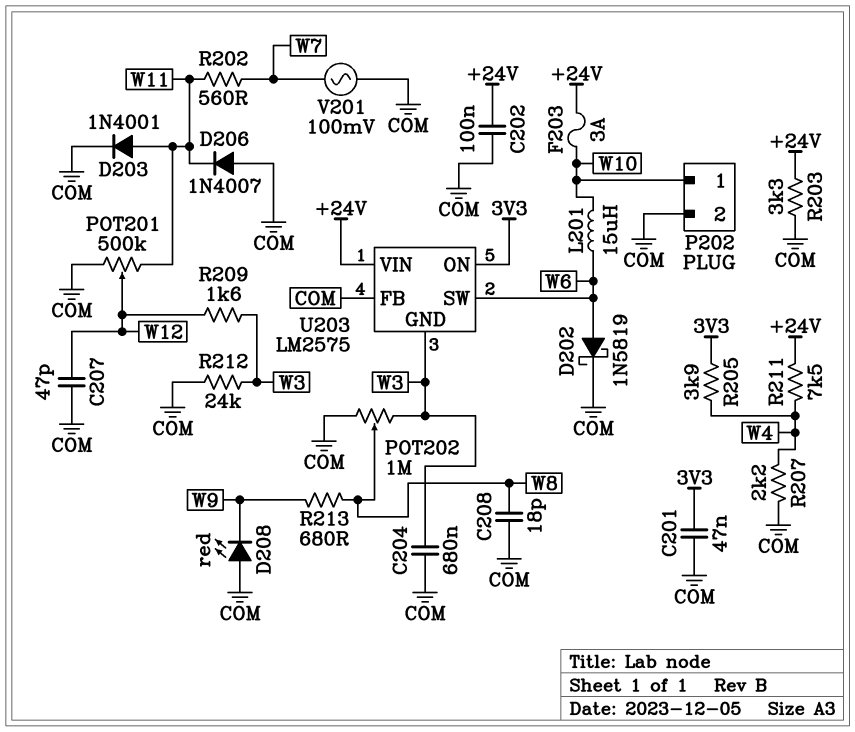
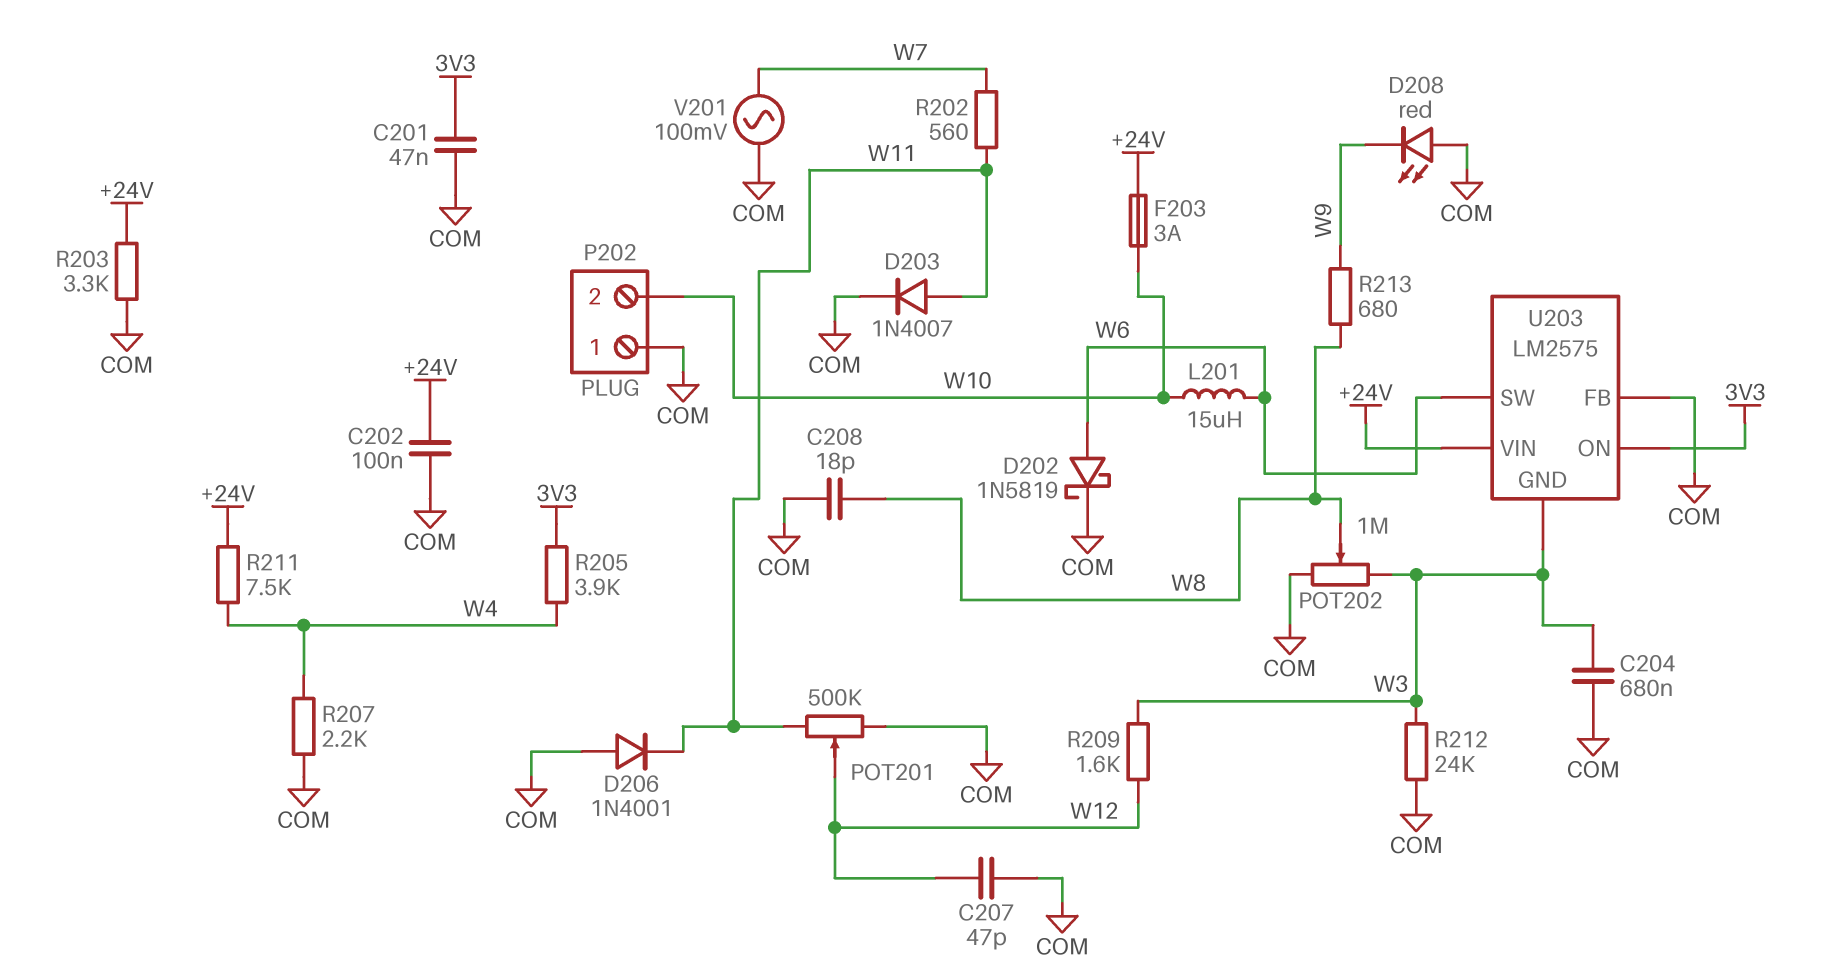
D203: diode 1N4001 (A W11, K COM) -> diode 1N4007 (A W11, K COM)
D206: diode 1N4007 (A COM, K W11) -> diode 1N4001 (A COM, K W11)
P202 pin 1: W10 -> COM
P202 pin 2: COM -> W10

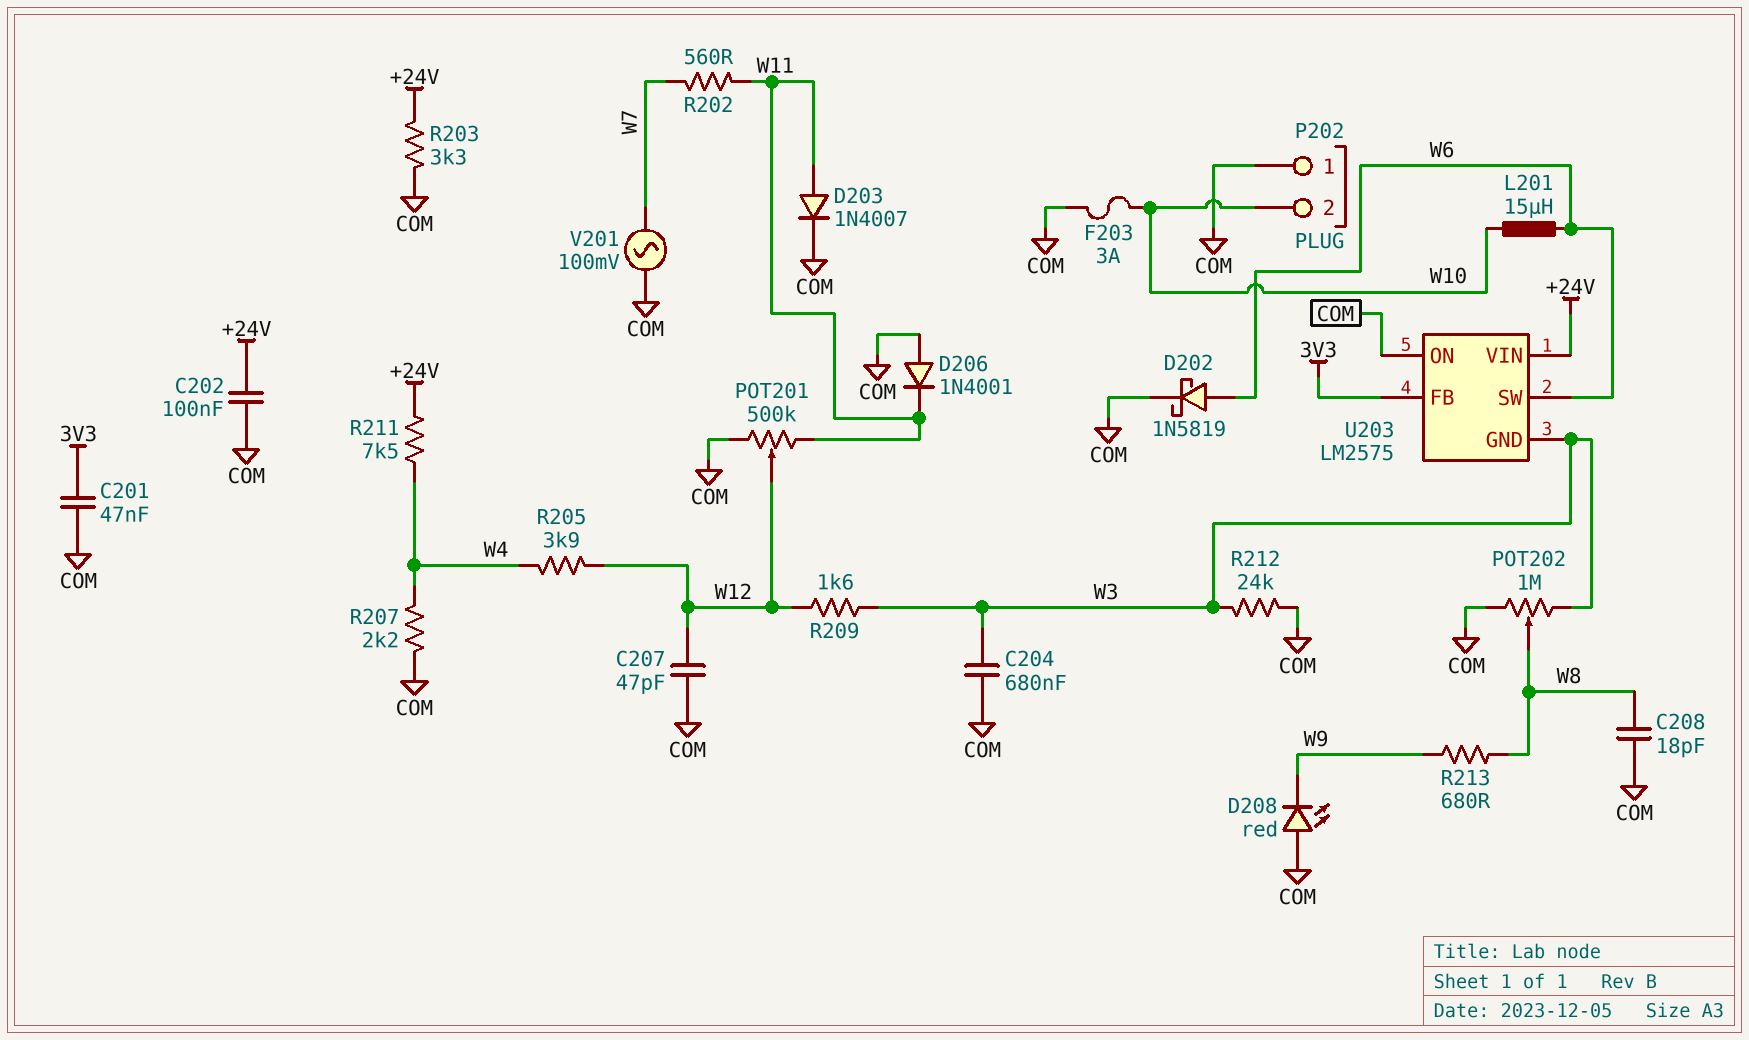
F203: 3A (+24V, W10) -> 3A (COM, W10)
R205: 3.9k (3V3, W4) -> 3.9k (W4, W12)
U203 pin FB: COM -> 3V3
U203 pin ON: 3V3 -> COM

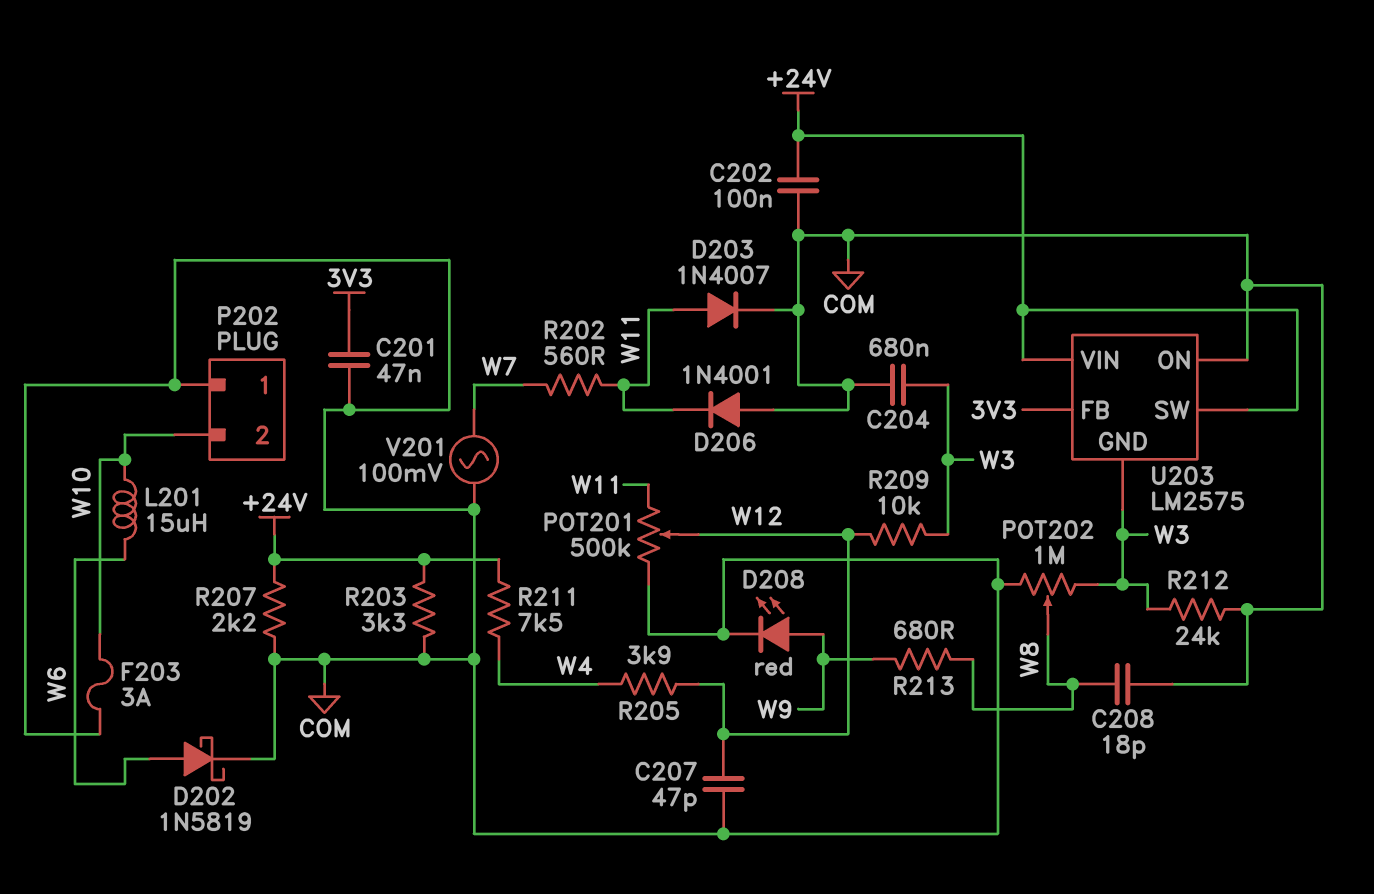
D208: LED red (A COM, K W9) -> LED red (A W9, K COM)
R207: 2.2k (COM, W4) -> 2.2k (+24V, COM)
R209: 1.6k (W3, W12) -> 10k (W3, W12)
U203 pin SW: W6 -> +24V

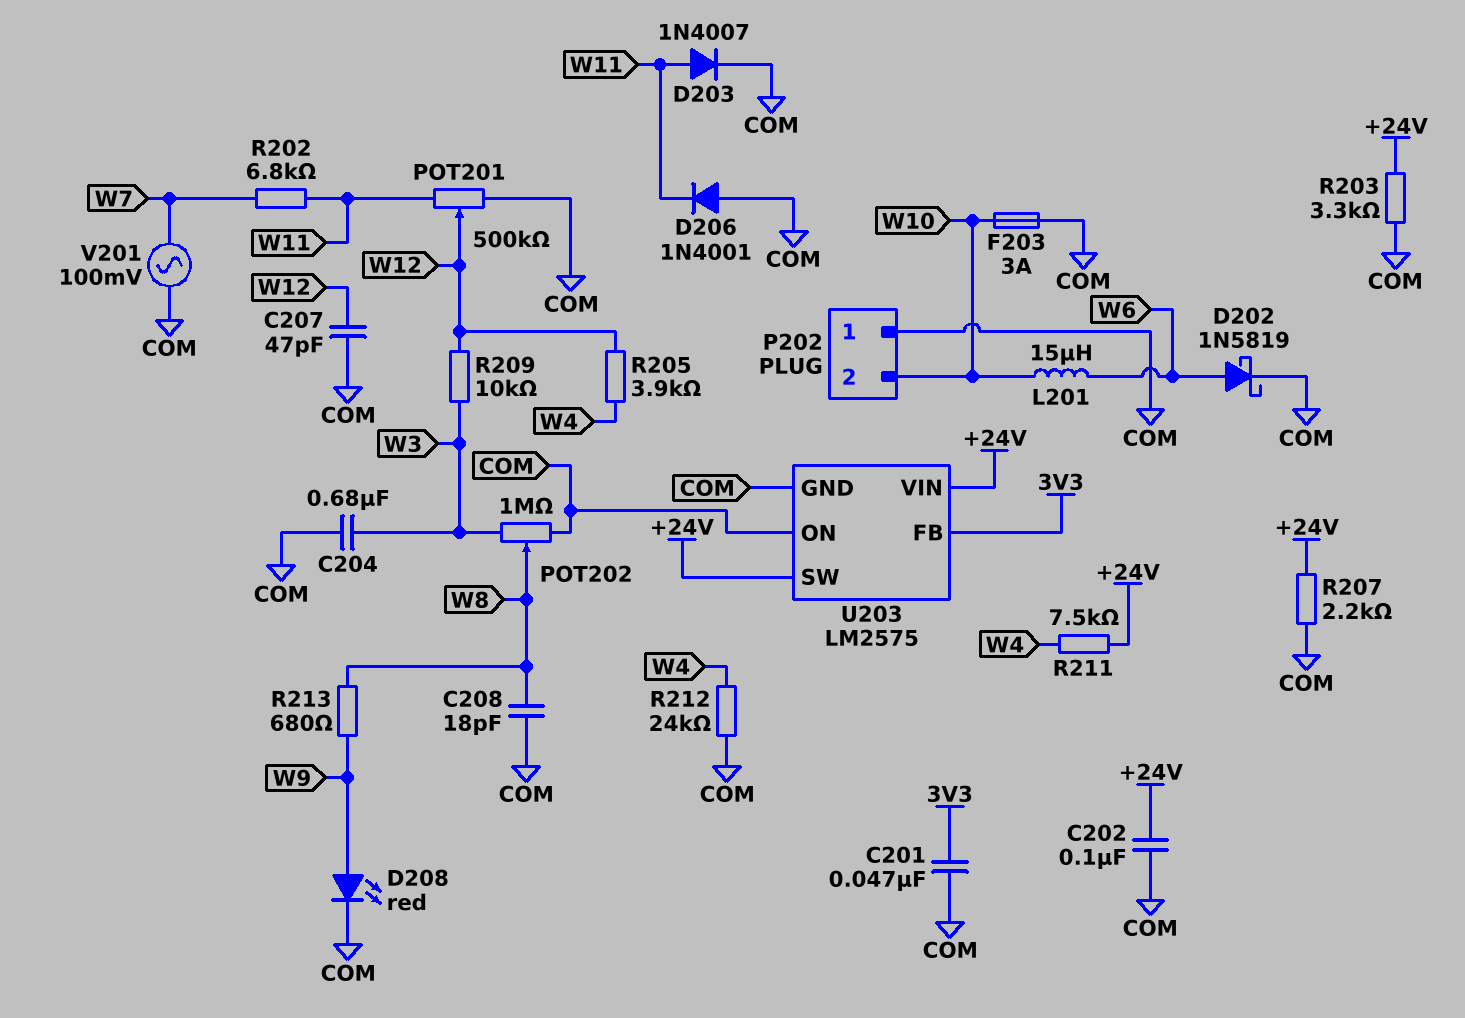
R202: 560 (W7, W11) -> 6.8k (W7, W11)
R212: 24k (COM, W3) -> 24k (COM, W4)
U203 pin GND: W3 -> COM

